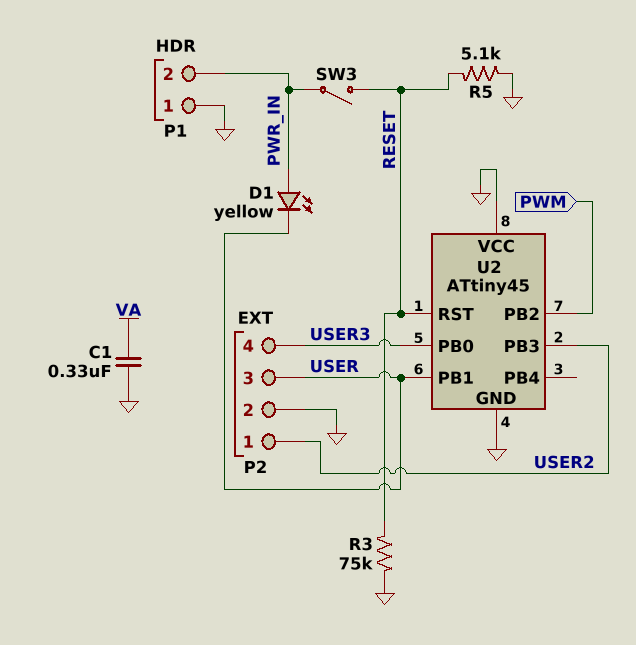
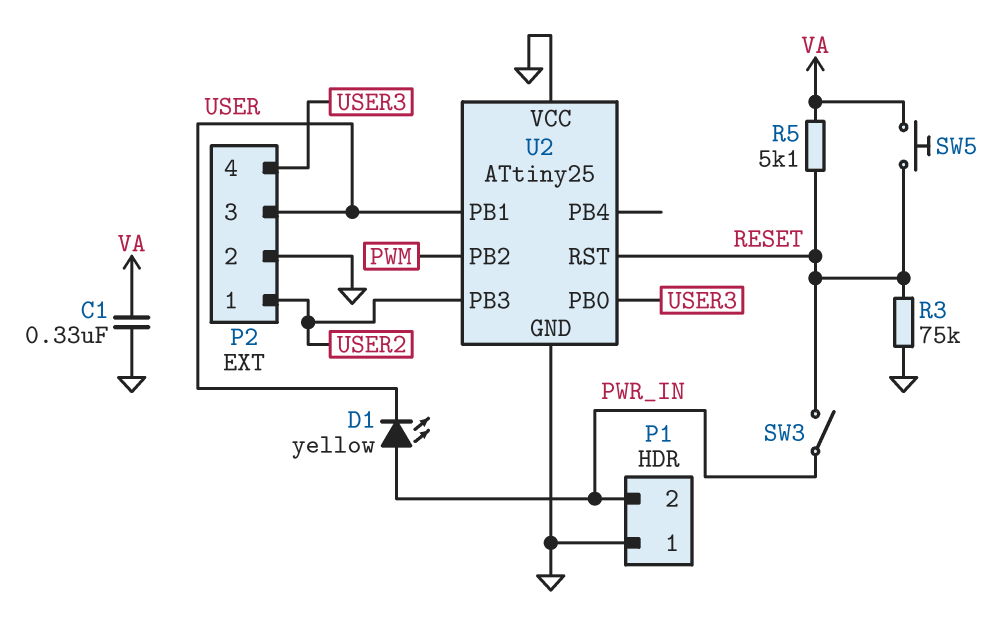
R5: 5.1k (GND, RESET) -> 5.1k (RESET, VA)
SW5: none -> button (RESET, VA)
U2: ATtiny45 -> ATtiny25

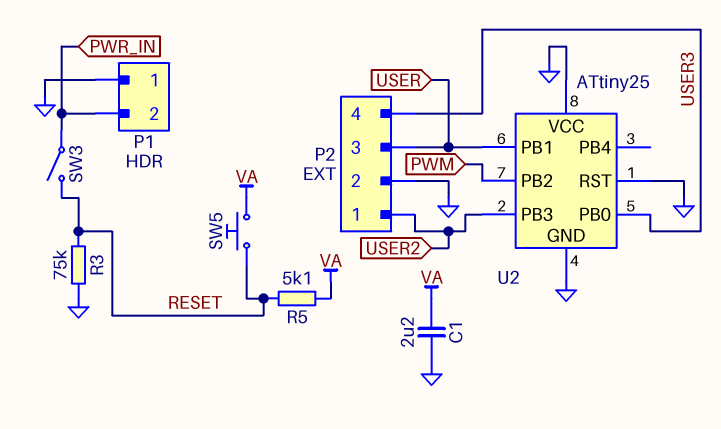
C1: 330nF (GND, VA) -> 2.2uF (GND, VA)
D1: LED yellow (A PWR_IN, K USER) -> none
U2 pin RST: RESET -> GND

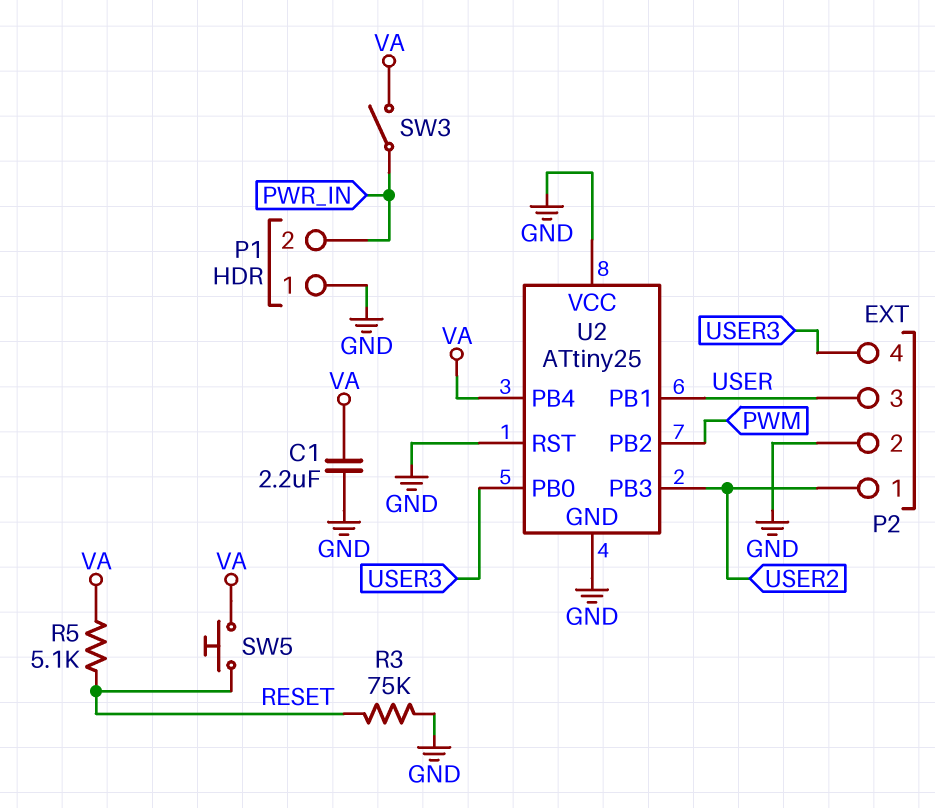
SW3: switch (PWR_IN, RESET) -> switch (PWR_IN, VA)
U2 pin PB4: none -> VA

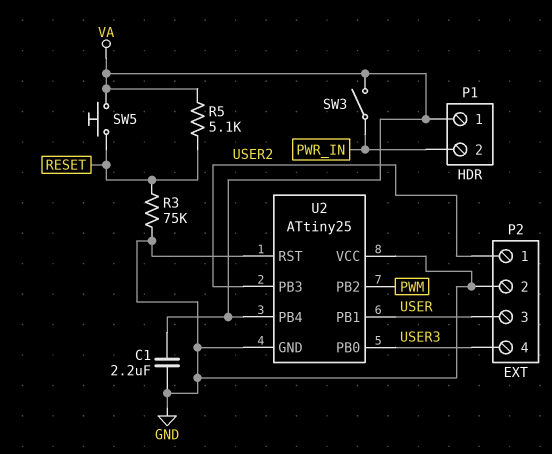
P1 pin 1: GND -> VA

